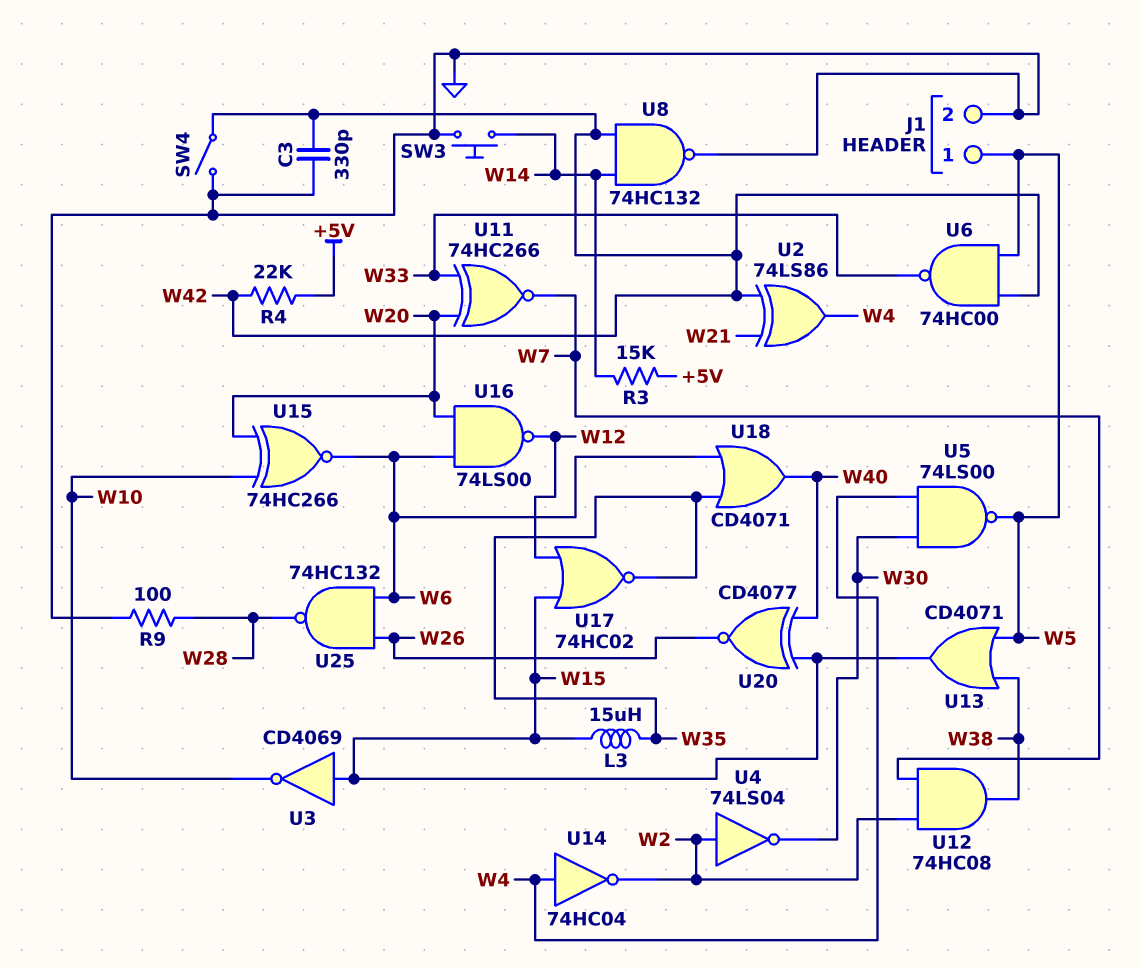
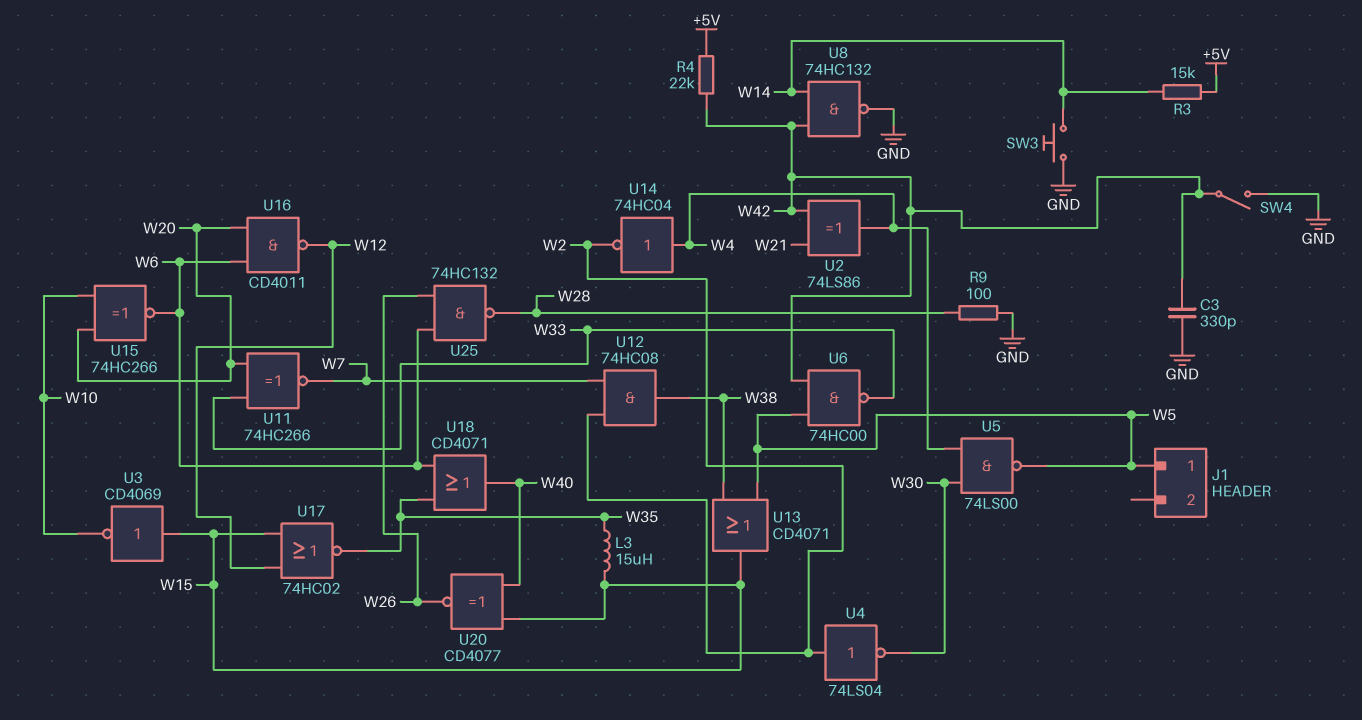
J1 pin 2: GND -> none
U16: NAND 74LS00 (in W6, in W20, out W12) -> NAND CD4011 (in W6, in W20, out W12)

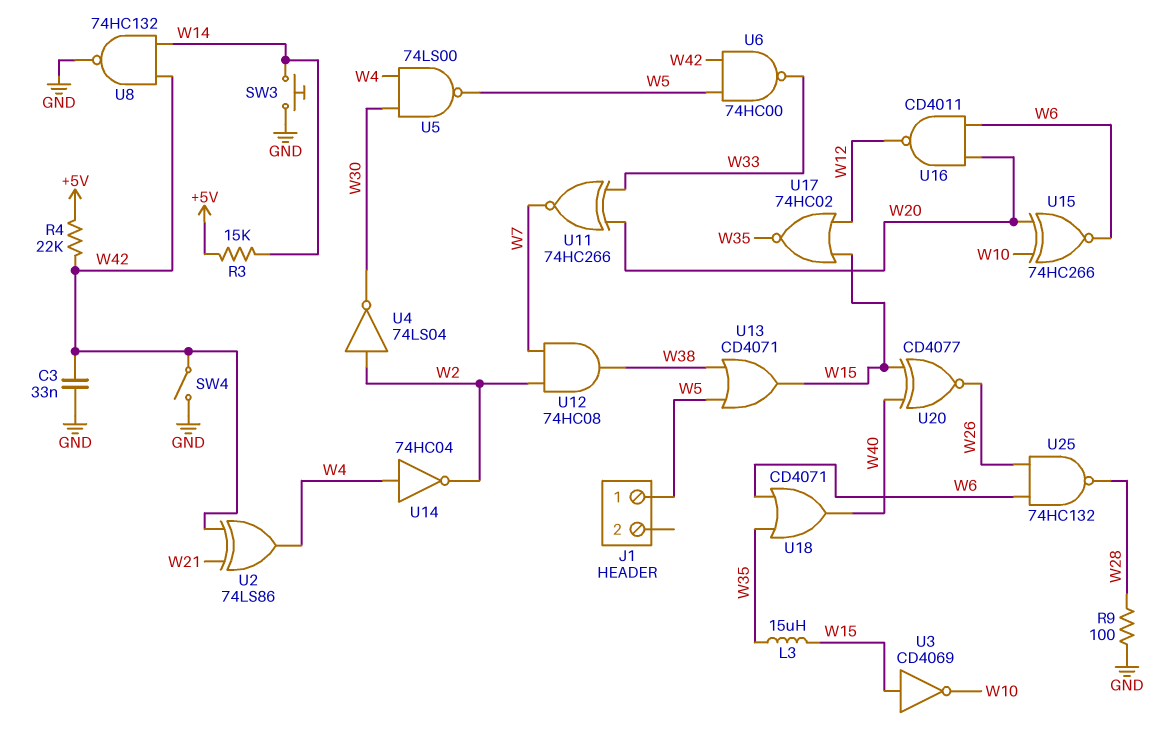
C3: 330pF (GND, W42) -> 33nF (GND, W42)

